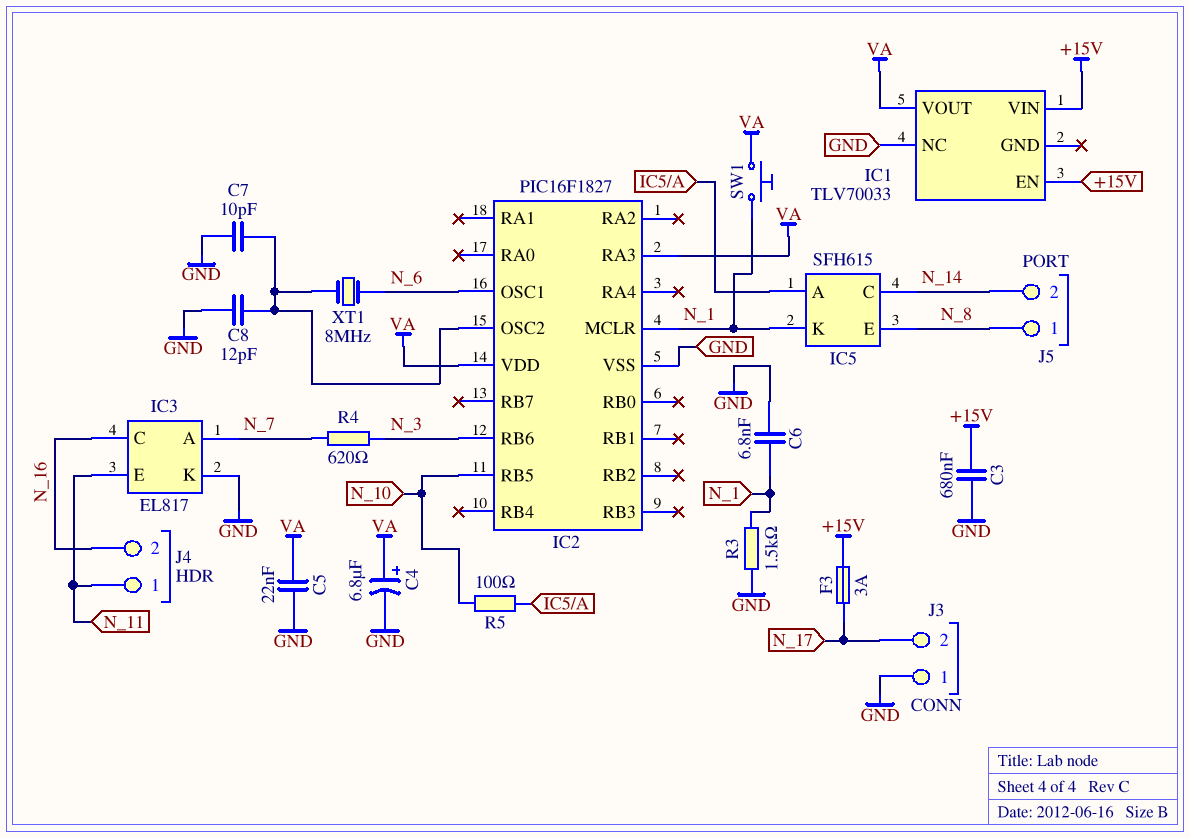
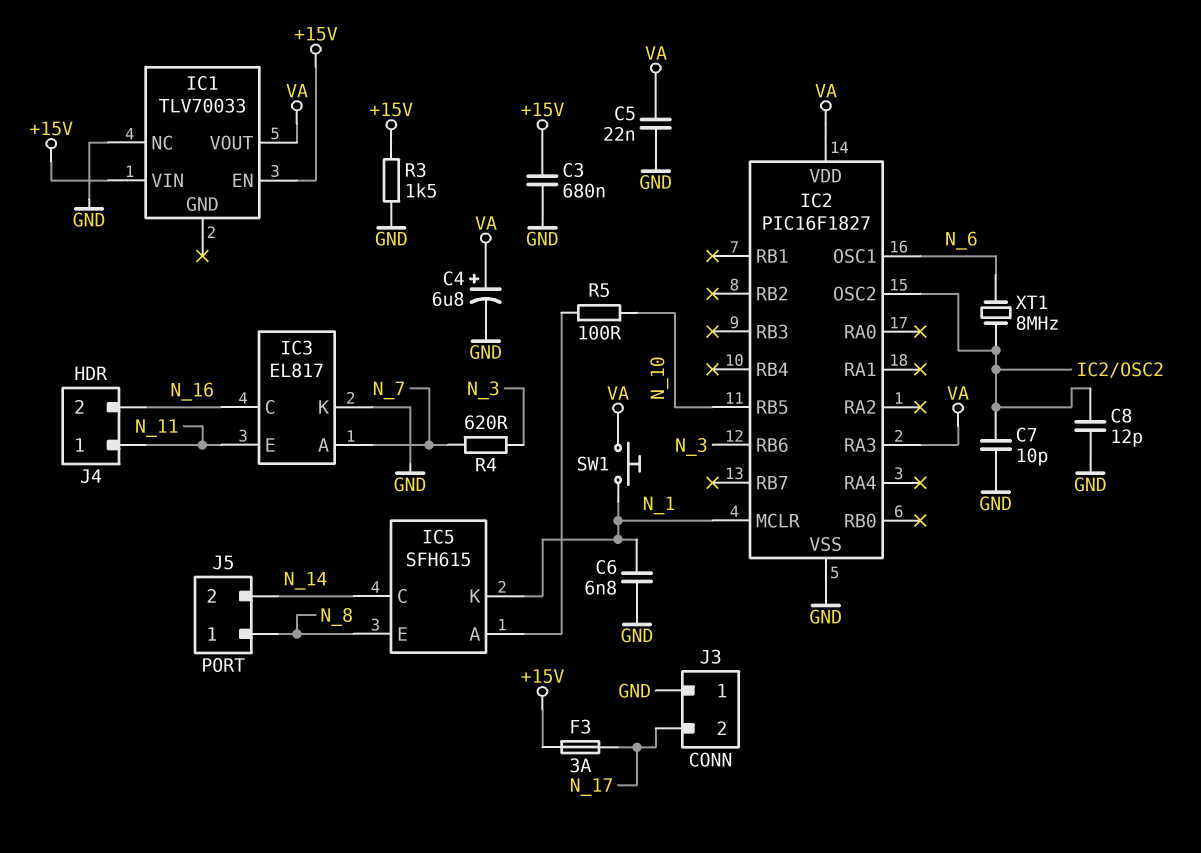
R3: 1.5k (GND, N_1) -> 1.5k (+15V, GND)

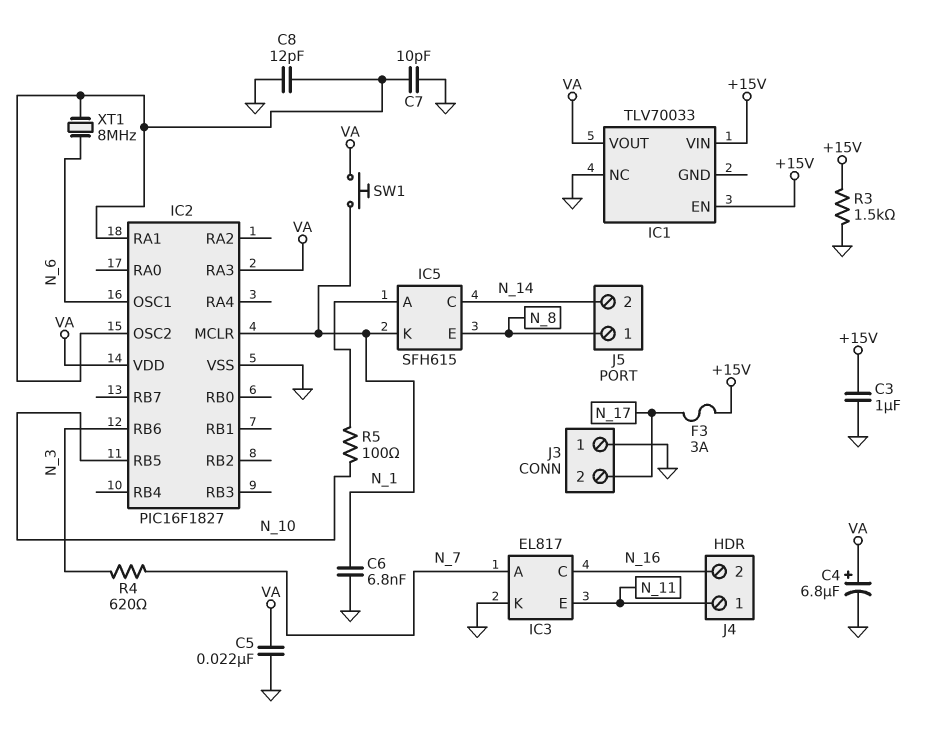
C3: 680nF (+15V, GND) -> 1uF (+15V, GND)
IC2 pin RA1: none -> IC2/OSC2

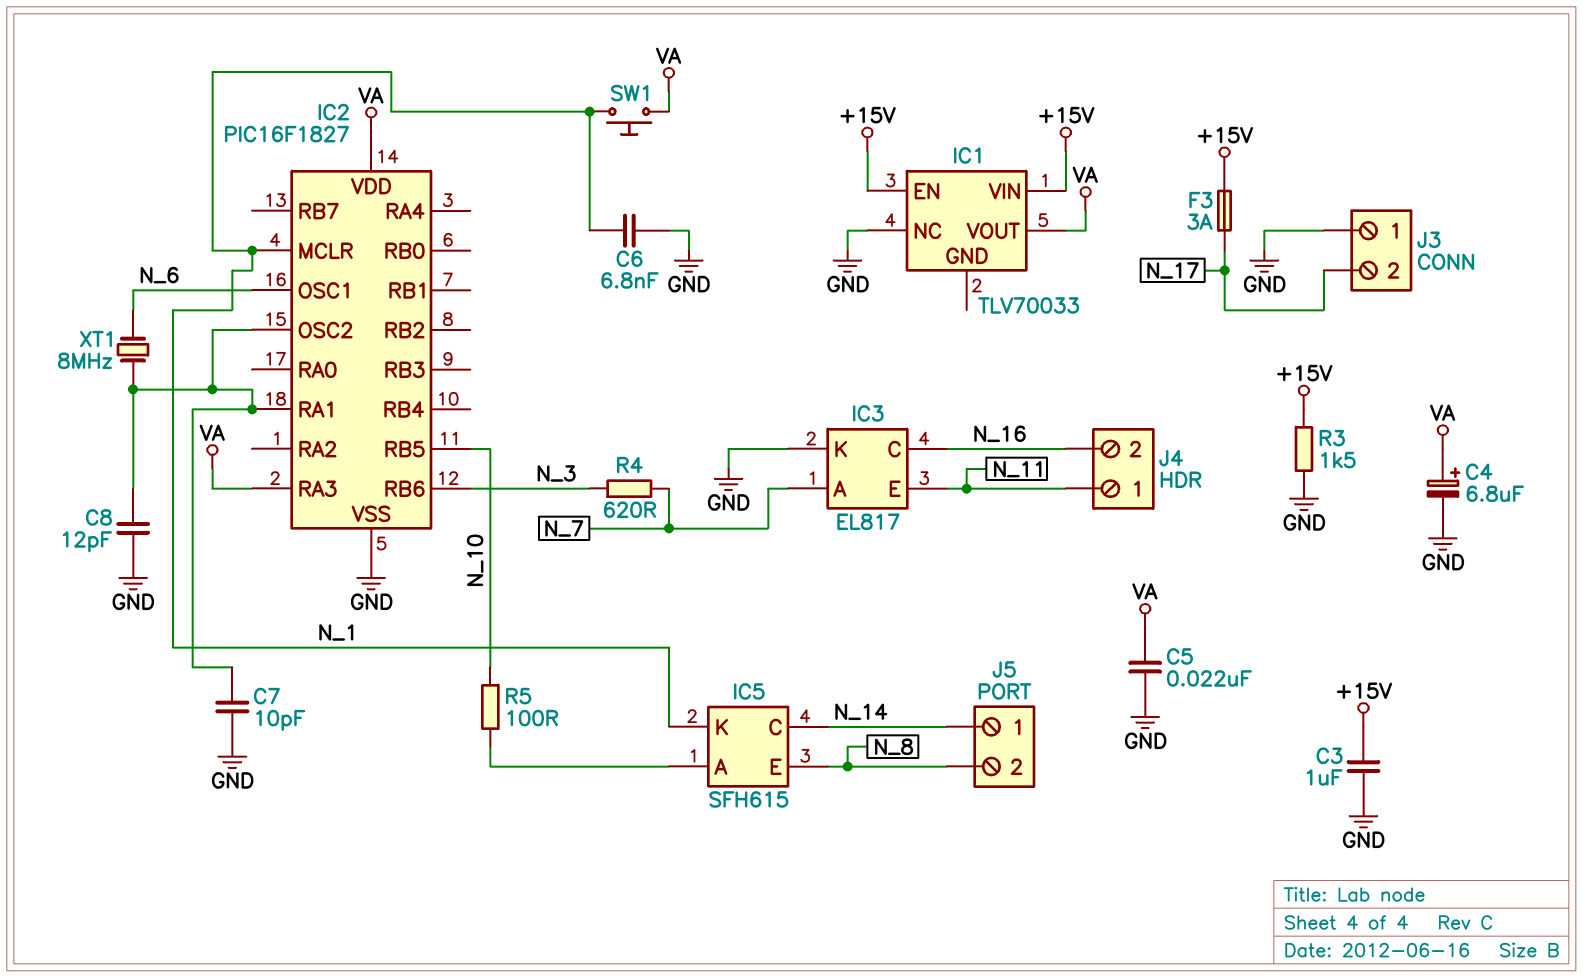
J5 pin 1: N_8 -> N_14
J5 pin 2: N_14 -> N_8

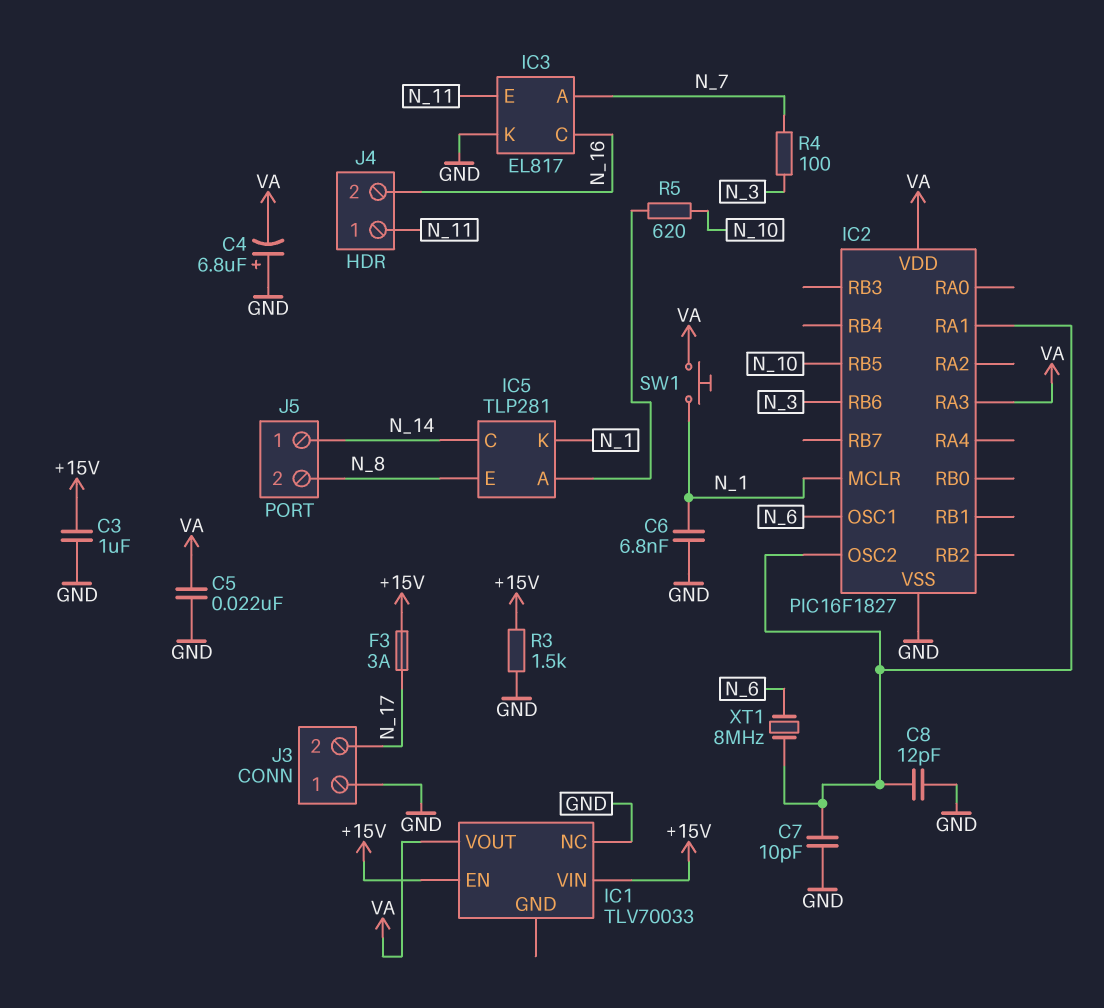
C4: 6.8uF (plus VA, minus GND) -> 6.8uF (plus GND, minus VA)
IC5: SFH615 -> TLP281
R4: 620 (N_3, N_7) -> 100 (N_3, N_7)
R5: 100 (IC5/A, N_10) -> 620 (IC5/A, N_10)

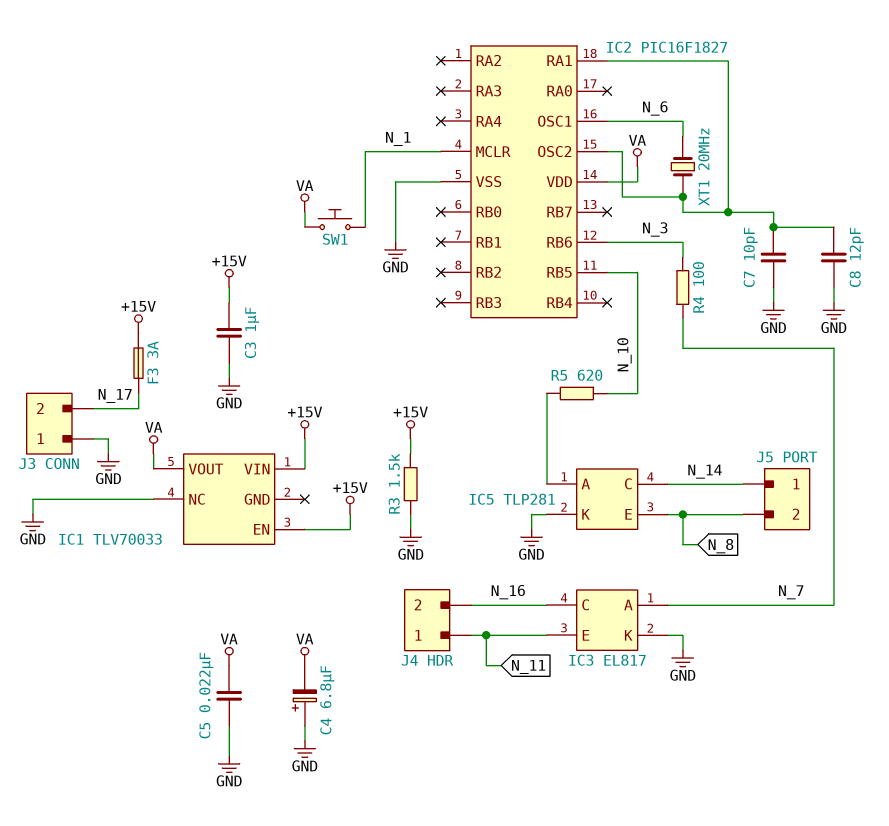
C6: 6.8nF (GND, N_1) -> none
IC2 pin RA3: VA -> none
IC5 pin K: N_1 -> GND
XT1: 8MHz (IC2/OSC2, N_6) -> 20MHz (IC2/OSC2, N_6)

